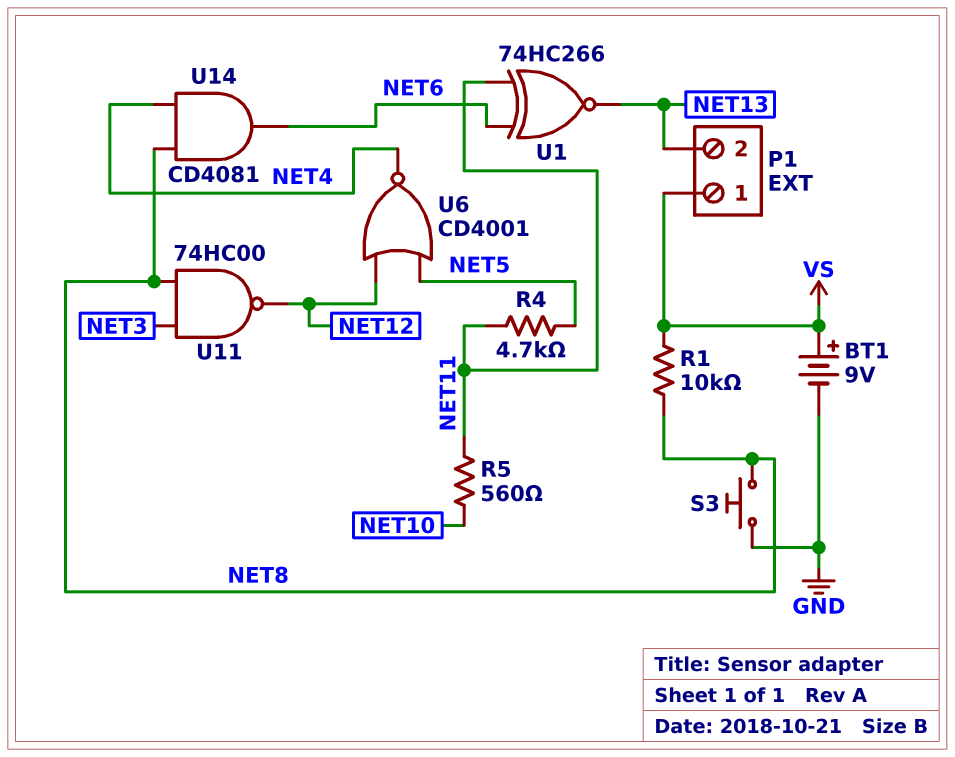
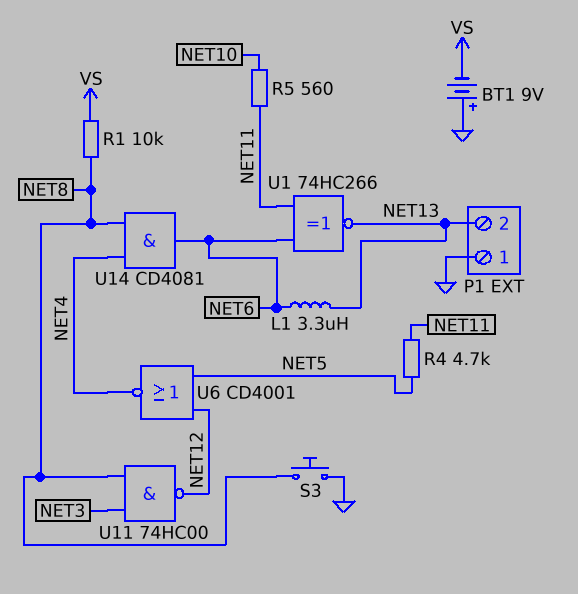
BT1: 9V (plus VS, minus GND) -> 9V (plus GND, minus VS)
L1: none -> 3.3uH (NET6, NET13)
P1 pin 1: VS -> GND

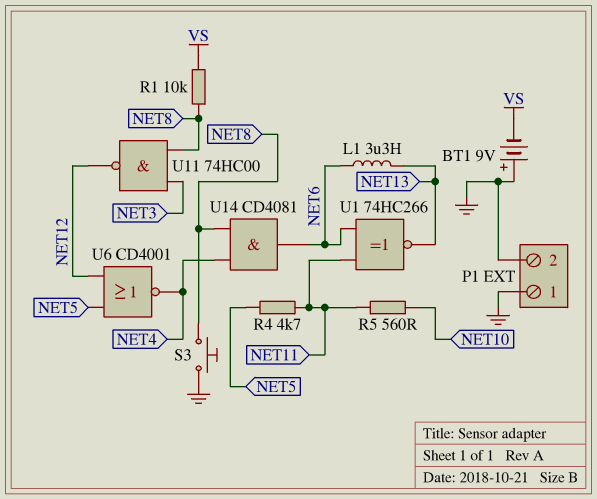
P1 pin 2: NET13 -> GND

